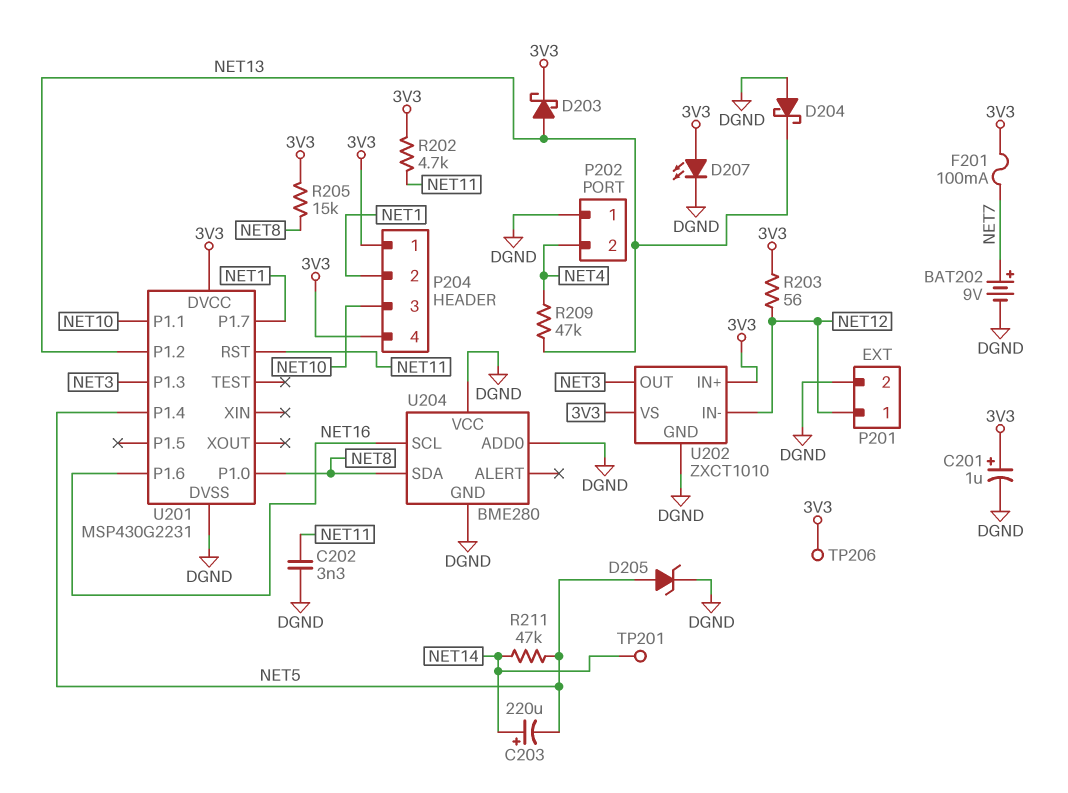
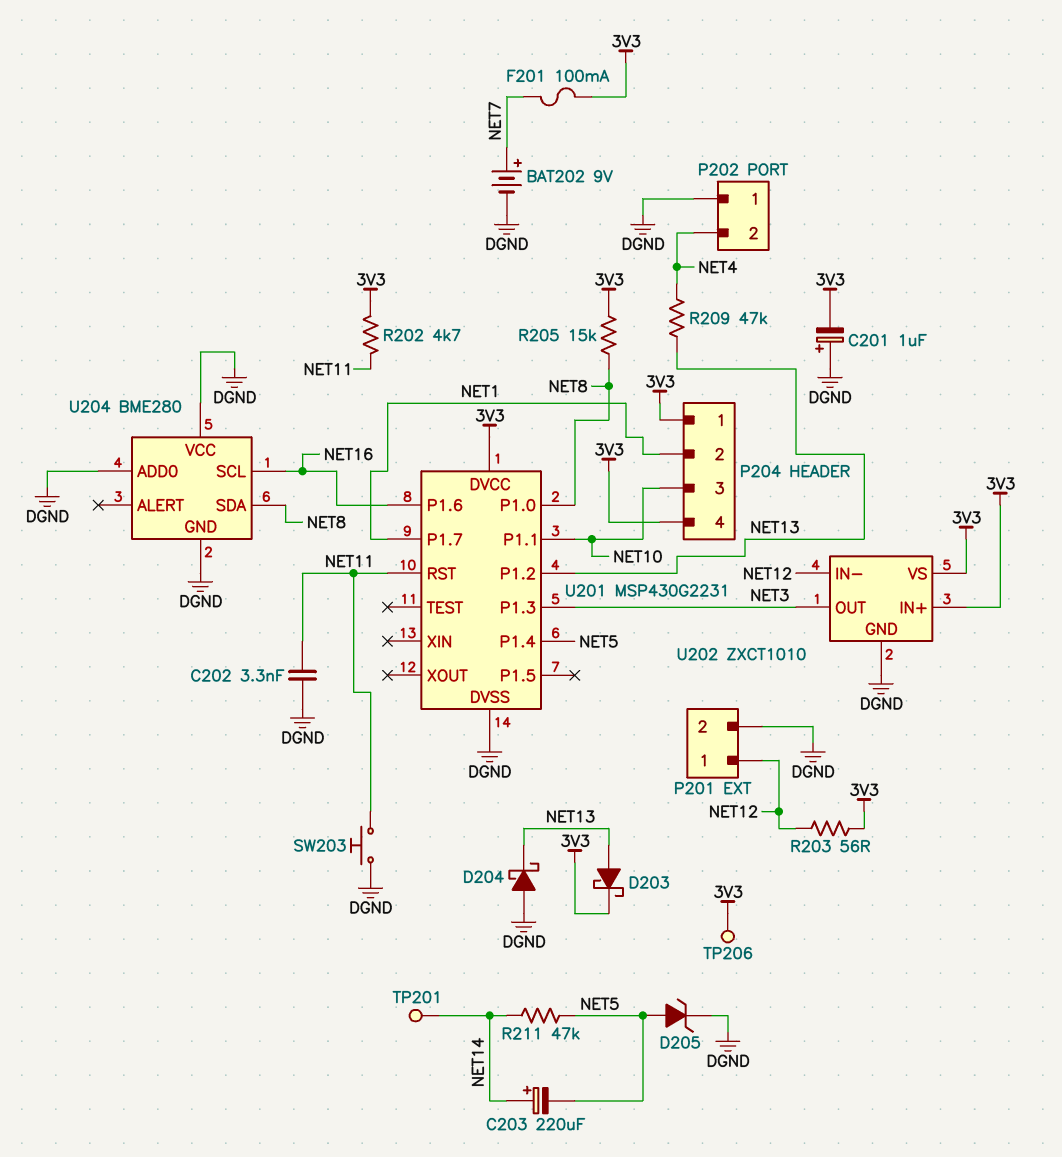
C201: 1uF (plus 3V3, minus DGND) -> 1uF (plus DGND, minus 3V3)
D207: LED (A 3V3, K DGND) -> none
SW203: none -> button (DGND, NET11)

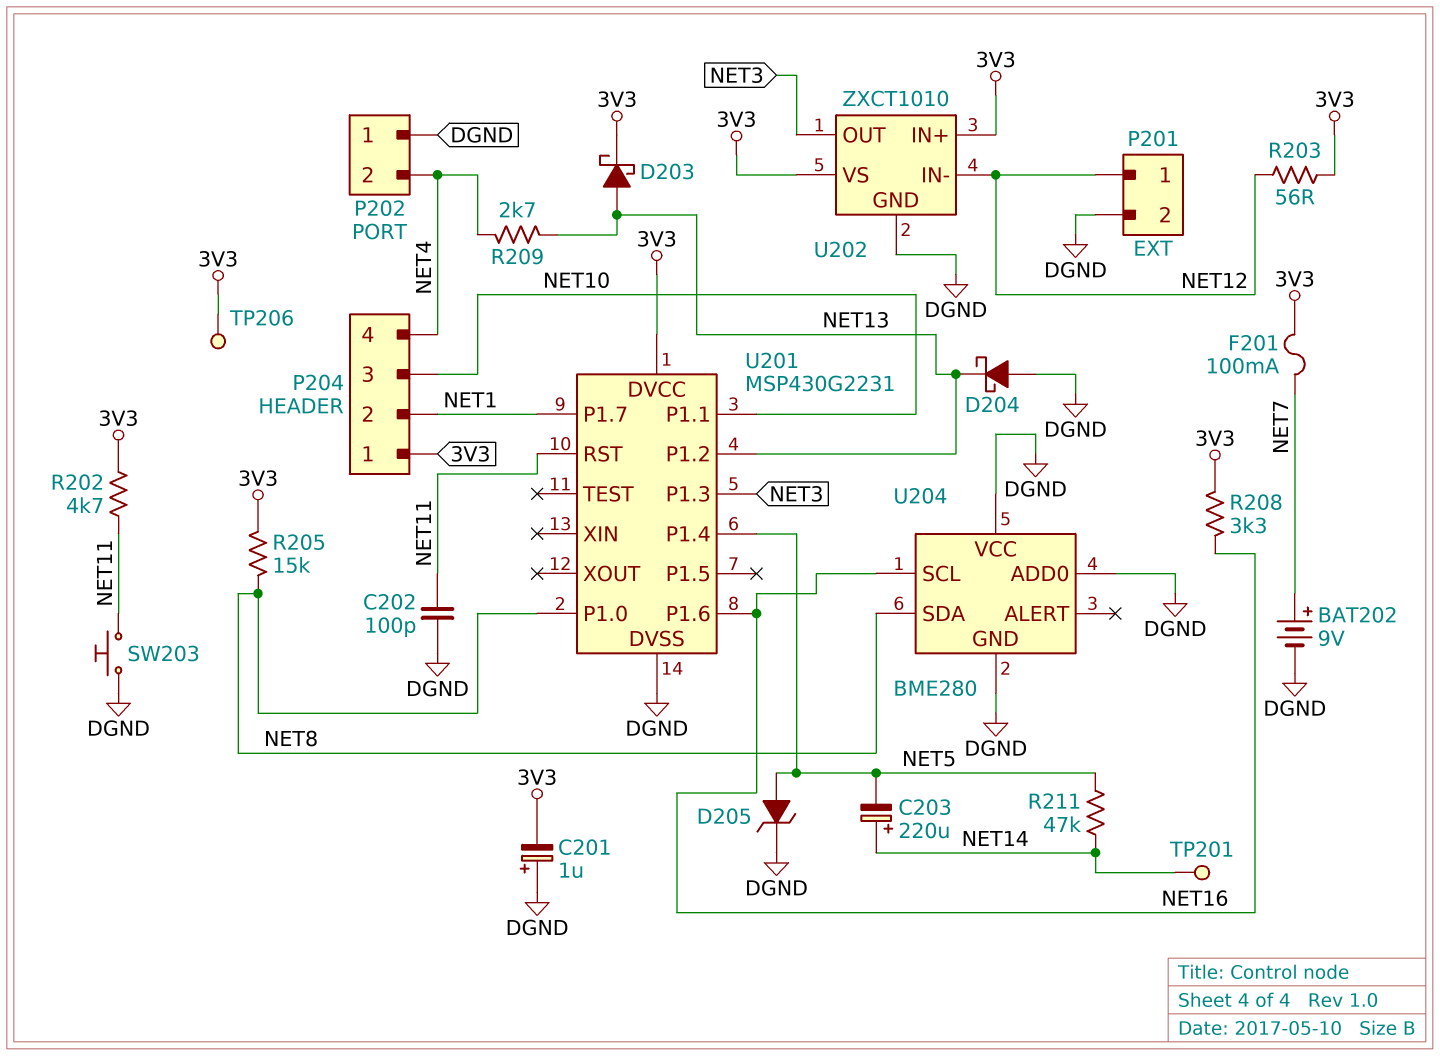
C202: 3.3nF (DGND, NET11) -> 100pF (DGND, NET11)
P204 pin 4: 3V3 -> NET4
R208: none -> 3.3k (3V3, NET16)
R209: 47k (NET4, NET13) -> 2.7k (NET4, NET13)

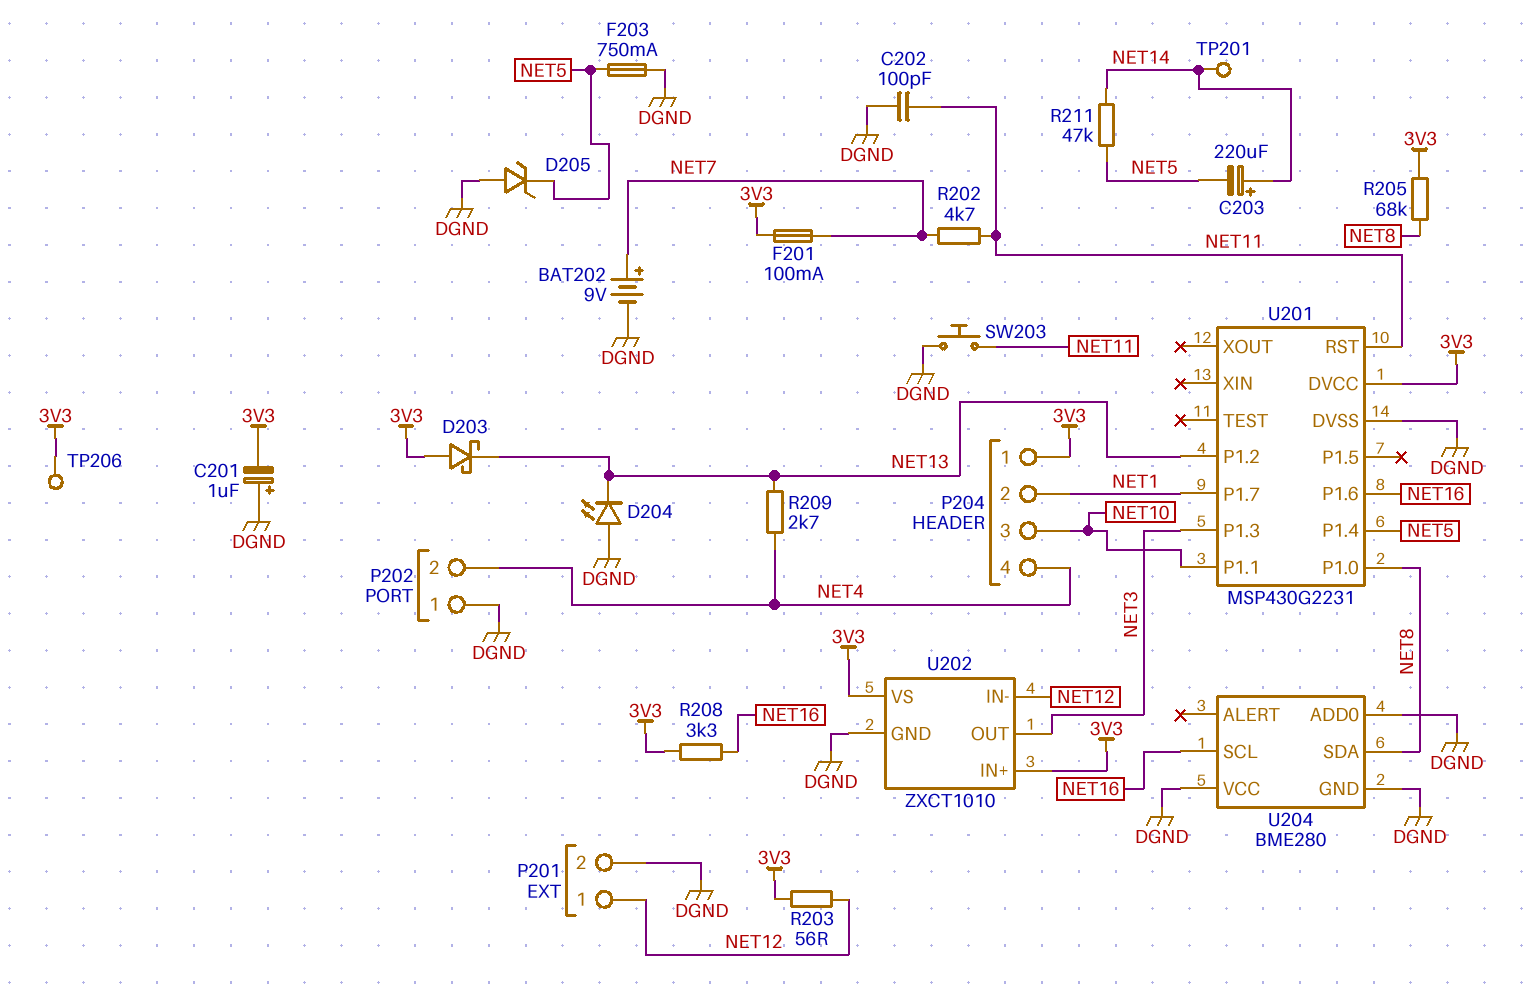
D203: schottky (A NET13, K 3V3) -> schottky (A 3V3, K NET13)
D204: schottky (A DGND, K NET13) -> LED (A DGND, K NET13)
D205: zener (A NET5, K DGND) -> zener (A DGND, K NET5)
F203: none -> 750mA (DGND, NET5)
R202: 4.7k (3V3, NET11) -> 4.7k (NET7, NET11)
R205: 15k (3V3, NET8) -> 68k (3V3, NET8)

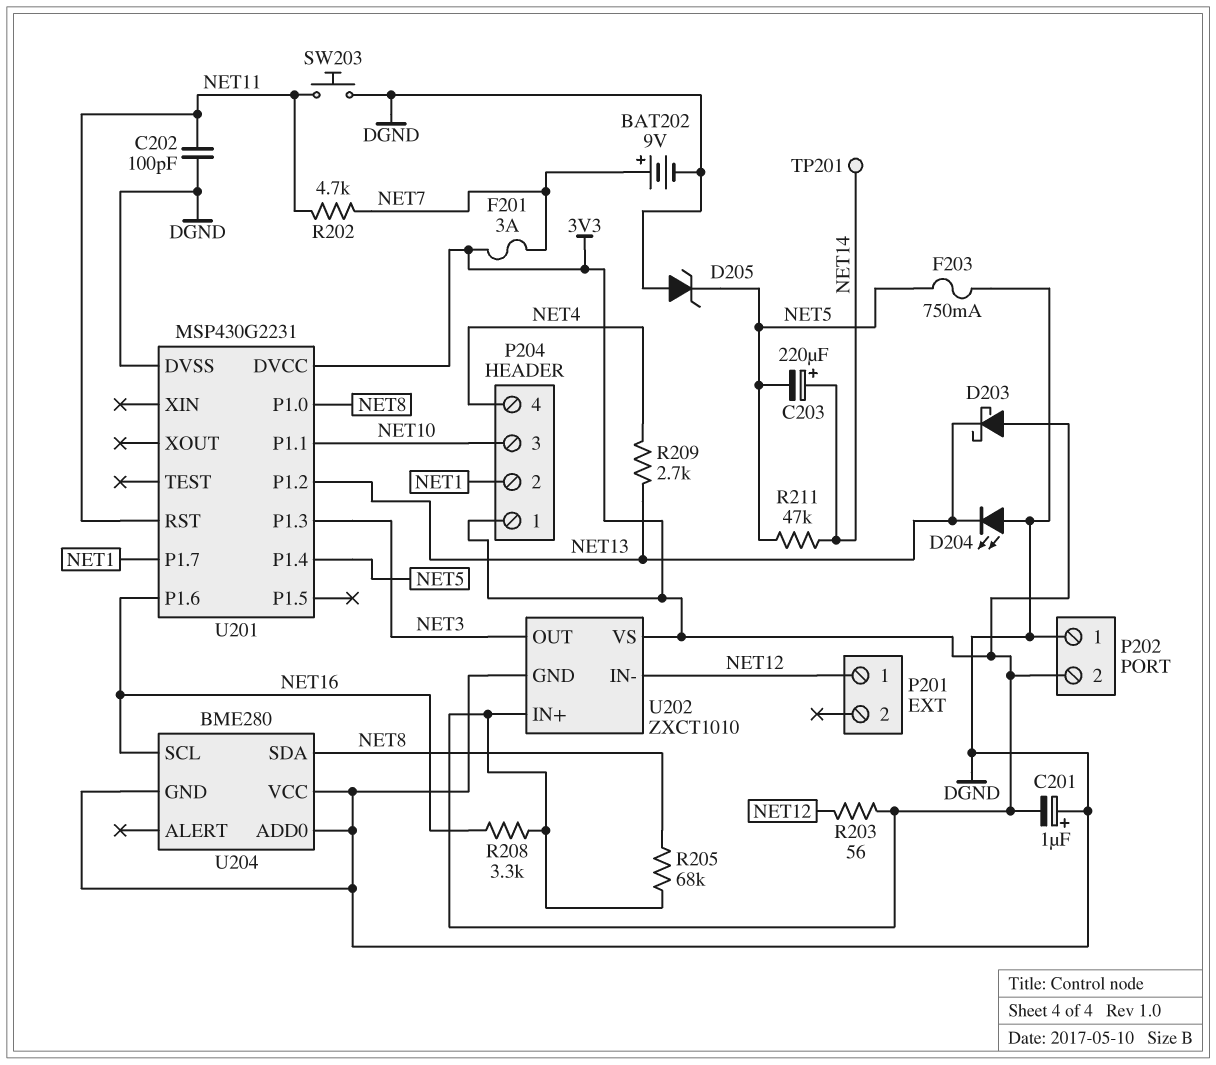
F201: 100mA (3V3, NET7) -> 3A (3V3, NET7)
P201 pin 2: DGND -> none
P202 pin 2: NET4 -> 3V3
TP206: test point (3V3) -> none

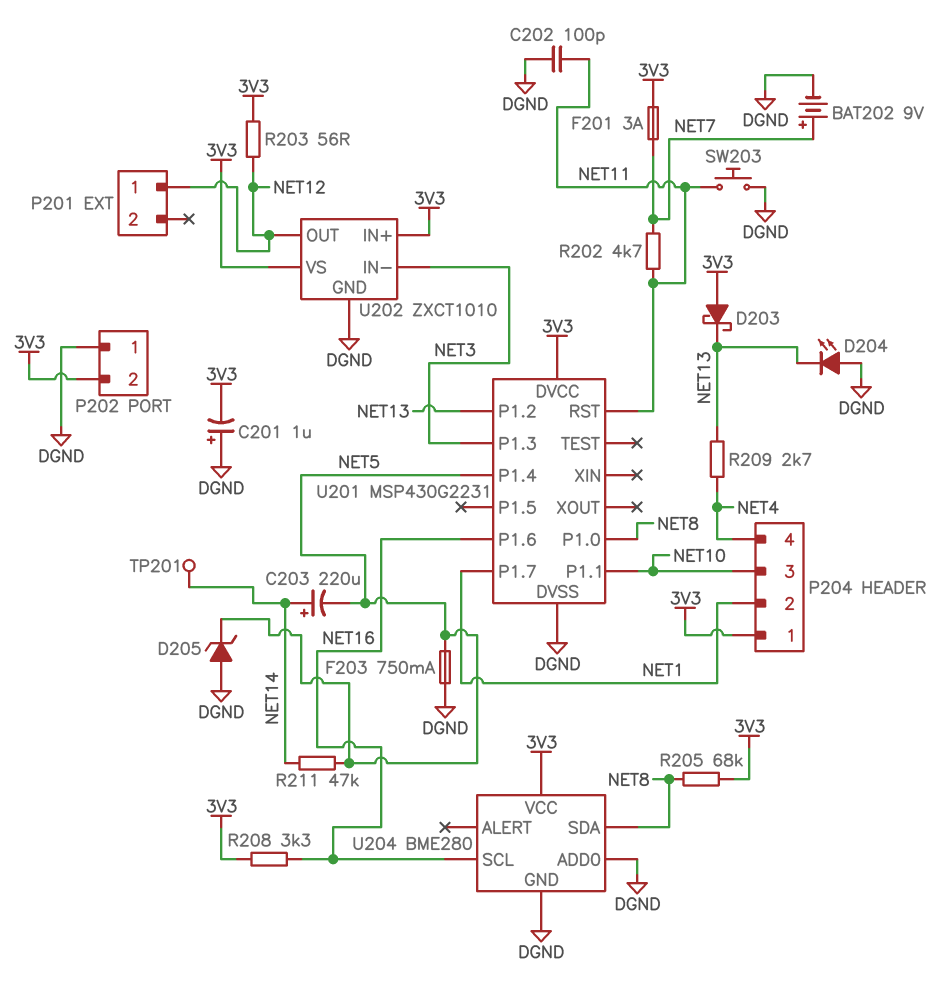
U202 pin IN-: NET12 -> NET3
U202 pin OUT: NET3 -> NET12
U204 pin VCC: DGND -> 3V3

